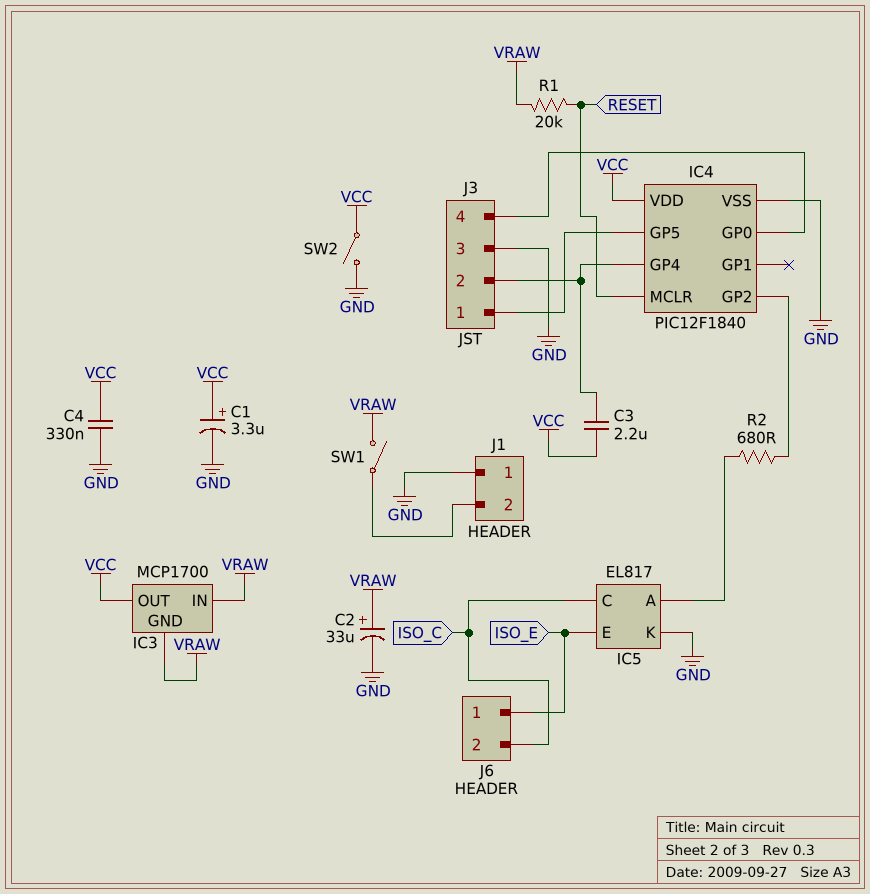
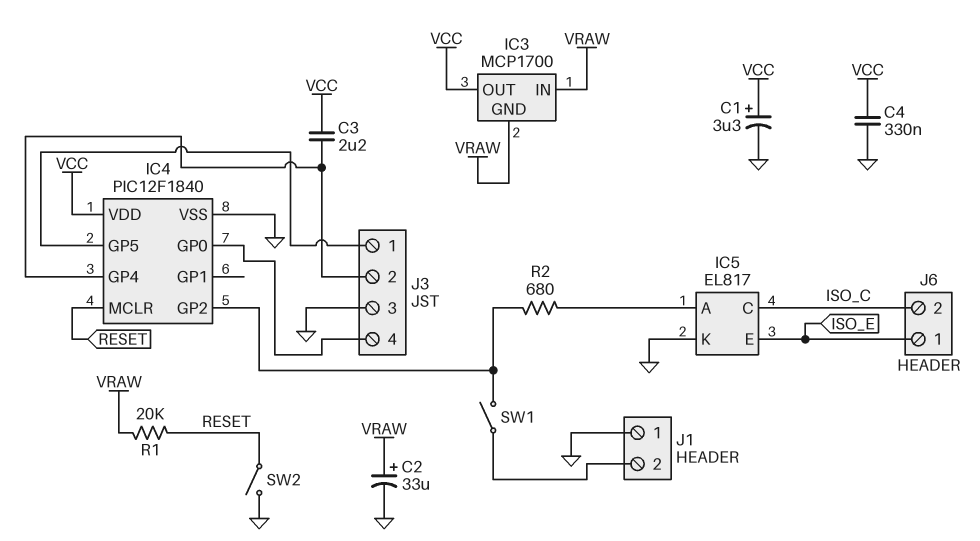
SW1: switch (J1/2, VRAW) -> switch (IC4/GP2, J1/2)
SW2: switch (GND, VCC) -> switch (GND, RESET)

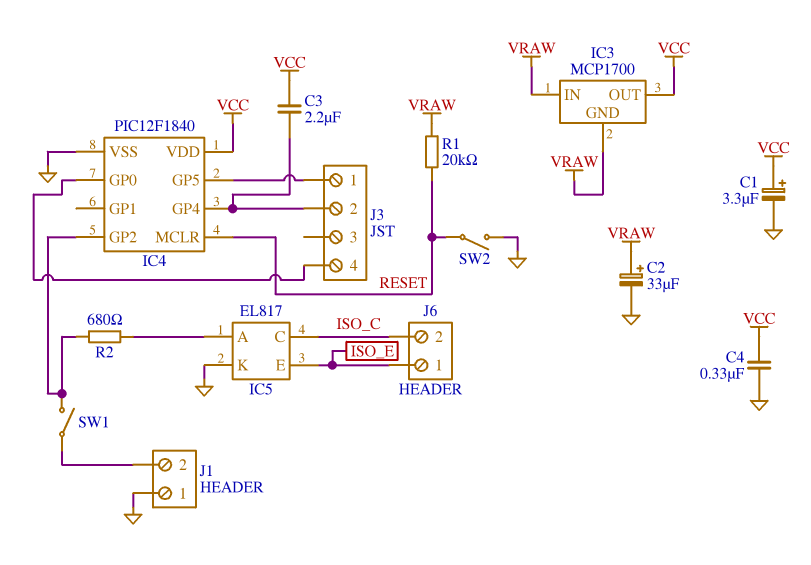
J3 pin 3: GND -> none

